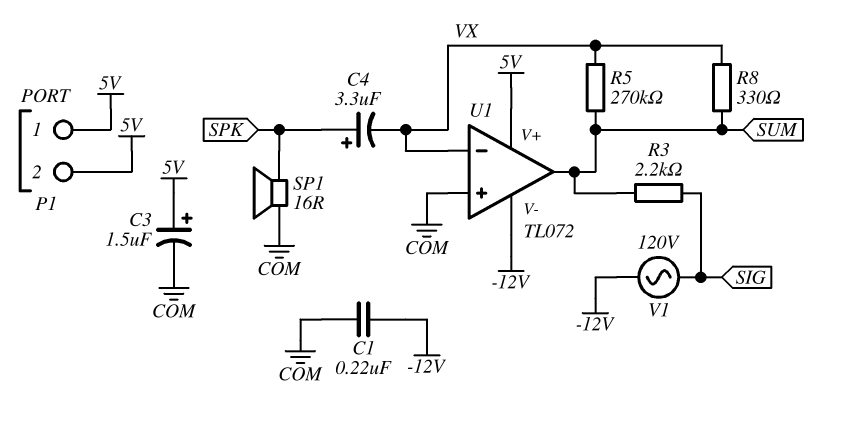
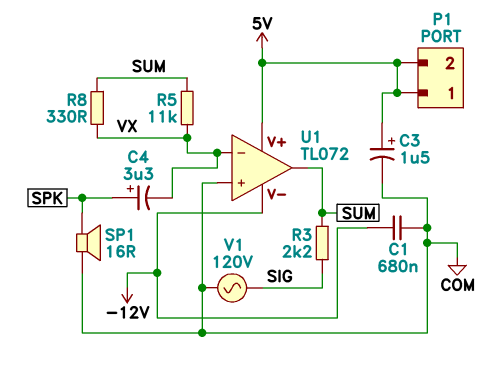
C1: 220nF (-12V, COM) -> 680nF (-12V, COM)
R5: 270k (SUM, VX) -> 11k (SUM, VX)
V1: AC 120V (-12V, SIG) -> AC 120V (COM, SIG)

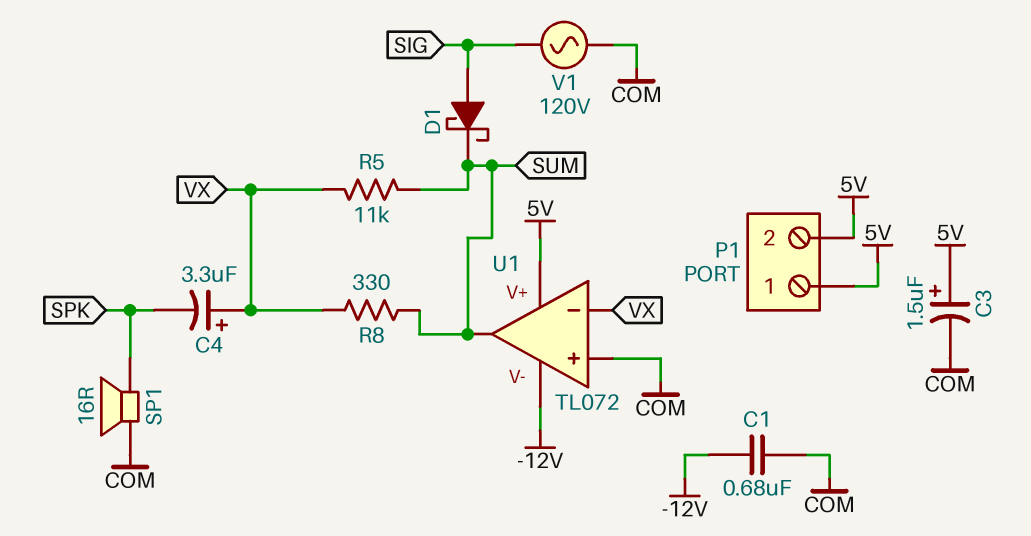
C4: 3.3uF (plus SPK, minus VX) -> 3.3uF (plus VX, minus SPK)
D1: none -> schottky (A SIG, K SUM)
R3: 2.2k (SIG, SUM) -> none

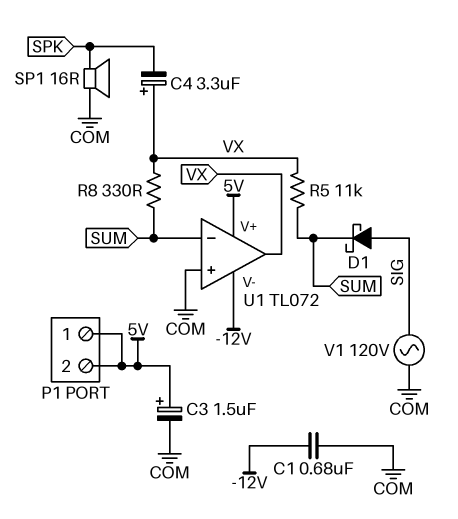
U1 pin in-: VX -> SUM
U1 pin out: SUM -> VX

